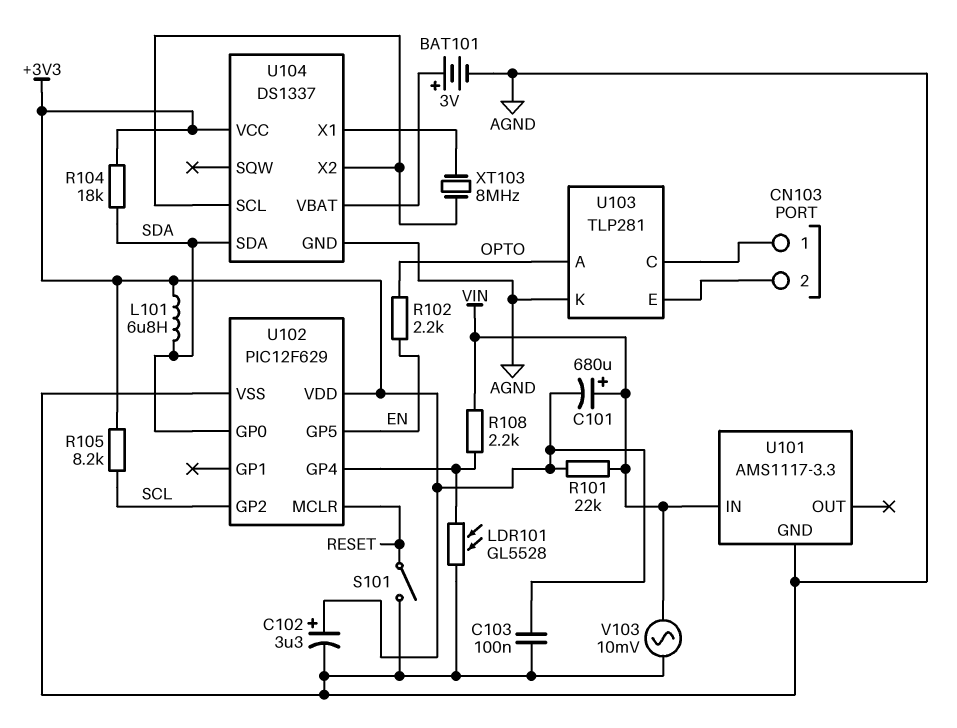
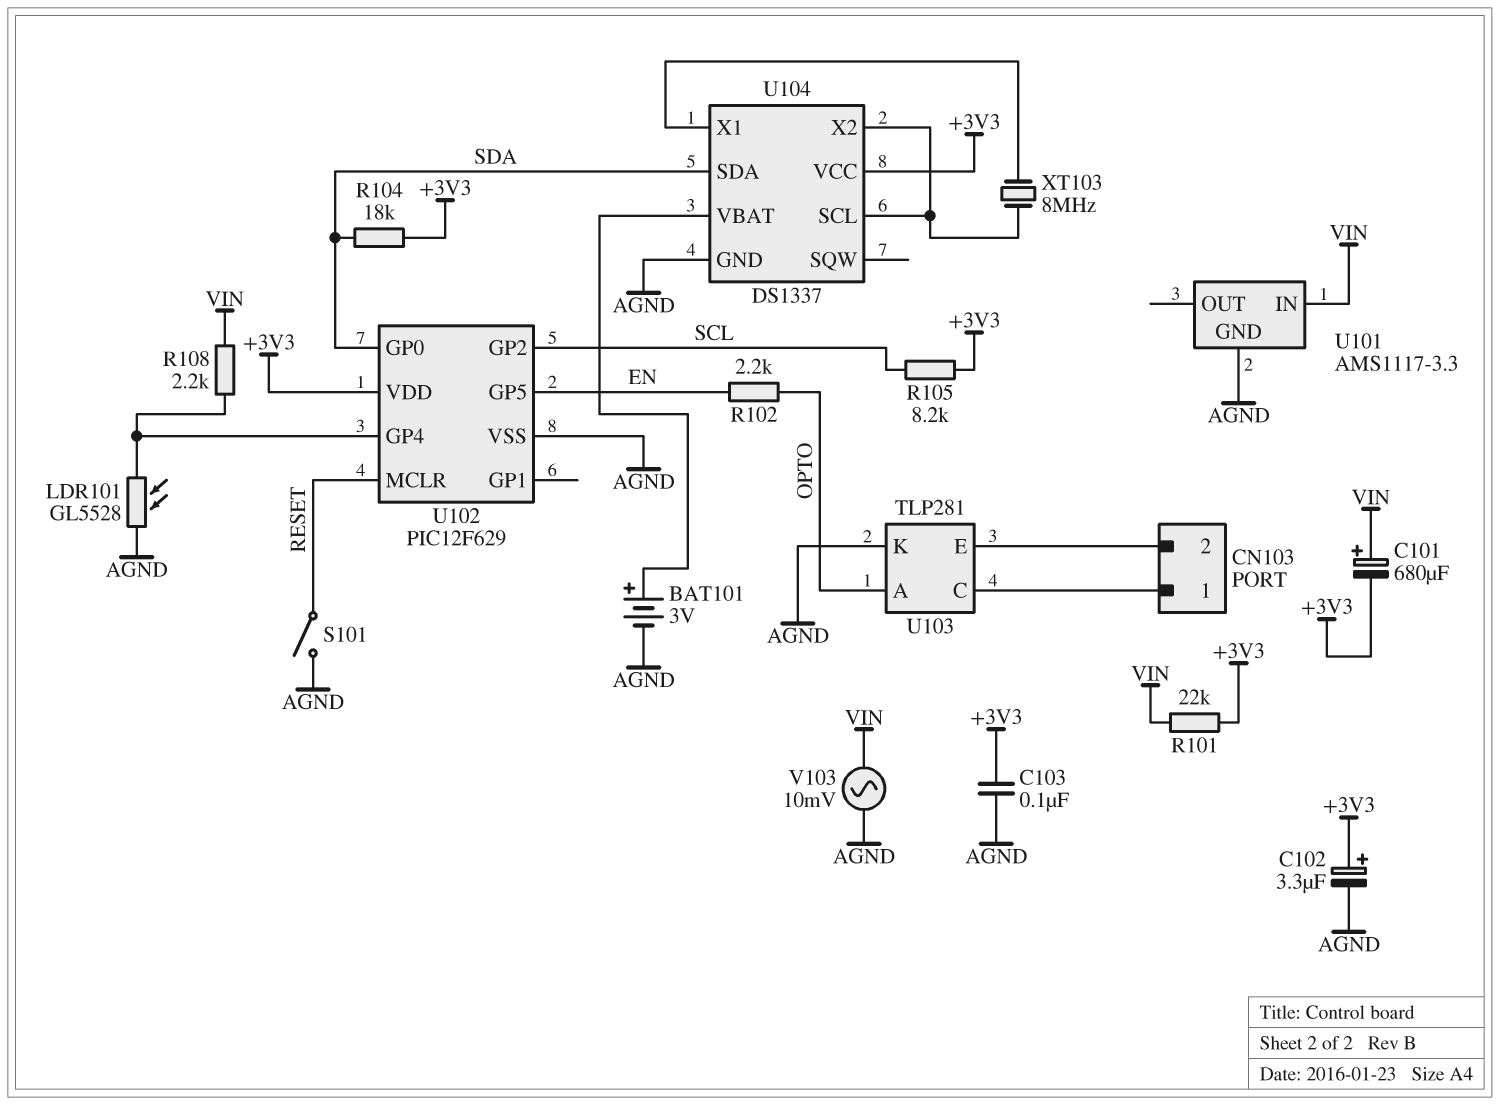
L101: 6.8uH (+3V3, SDA) -> none

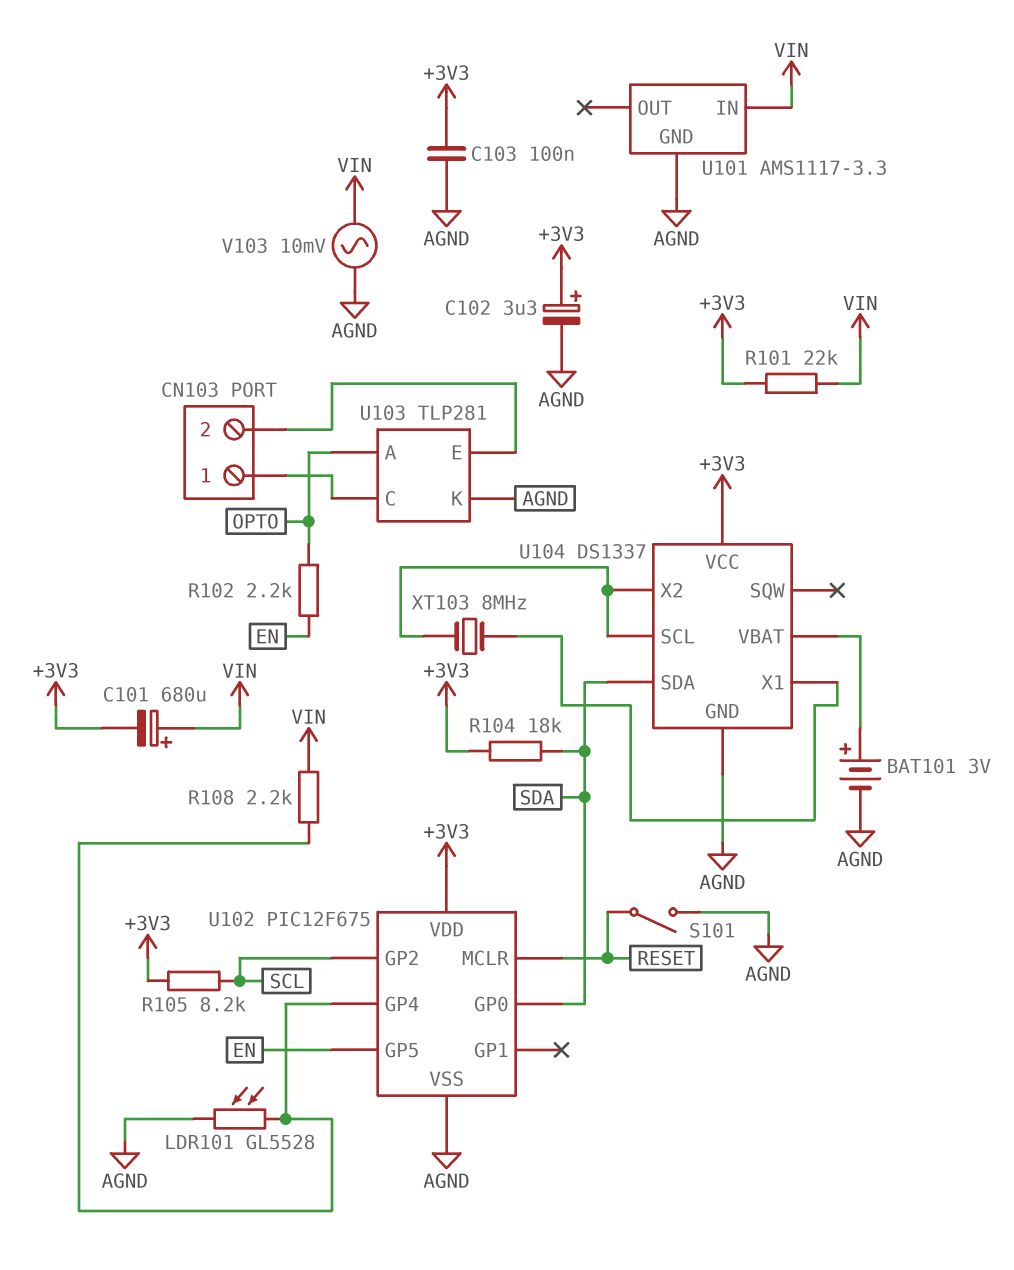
U102: PIC12F629 -> PIC12F675

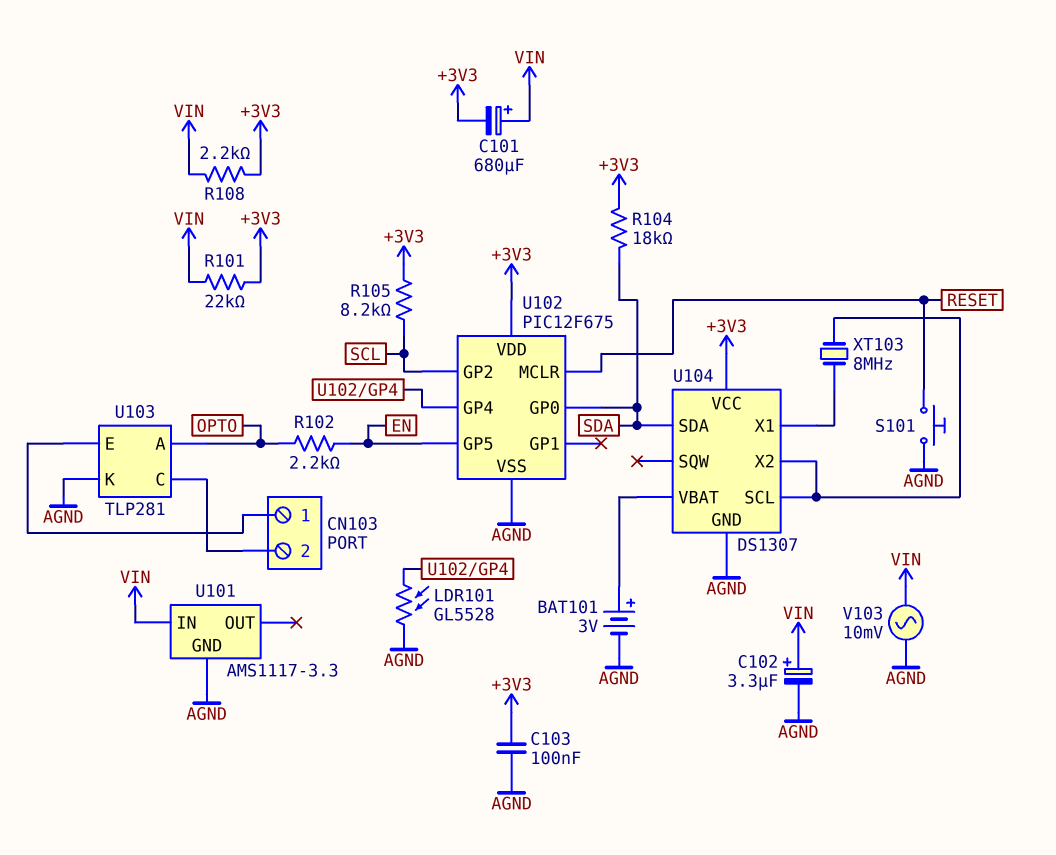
C102: 3.3uF (plus +3V3, minus AGND) -> 3.3uF (plus VIN, minus AGND)
R108: 2.2k (U102/GP4, VIN) -> 2.2k (+3V3, VIN)
S101: switch (AGND, RESET) -> button (AGND, RESET)
U103 pin C: CN103/1 -> CN103/2
U103 pin E: CN103/2 -> CN103/1
U104: DS1337 -> DS1307

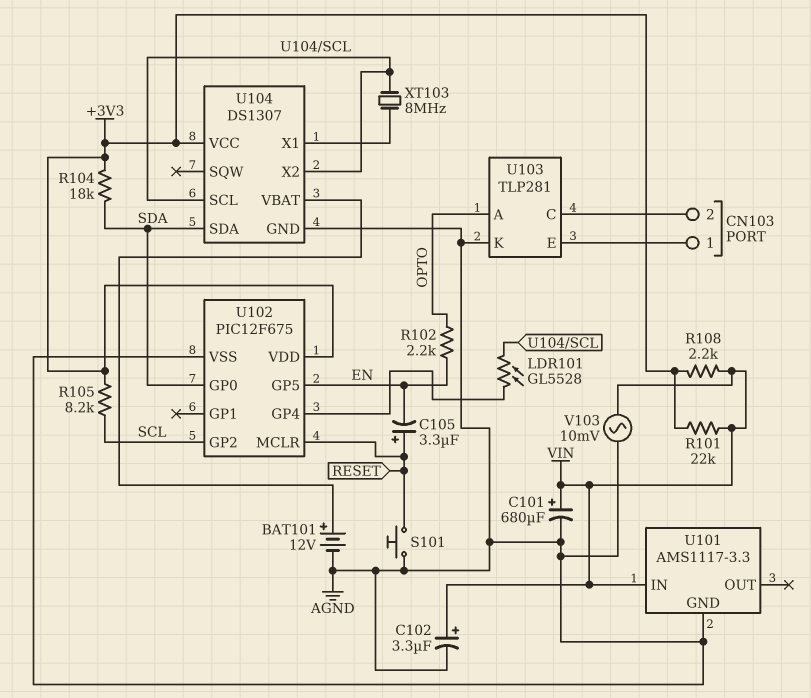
BAT101: 3V (plus U104/VBAT, minus AGND) -> 12V (plus U104/VBAT, minus AGND)
C101: 680uF (plus VIN, minus +3V3) -> 680uF (plus VIN, minus AGND)
C103: 100nF (+3V3, AGND) -> none
C105: none -> 3.3uF (plus RESET, minus EN)
LDR101: GL5528 (AGND, U102/GP4) -> GL5528 (U102/GP4, U104/SCL)

